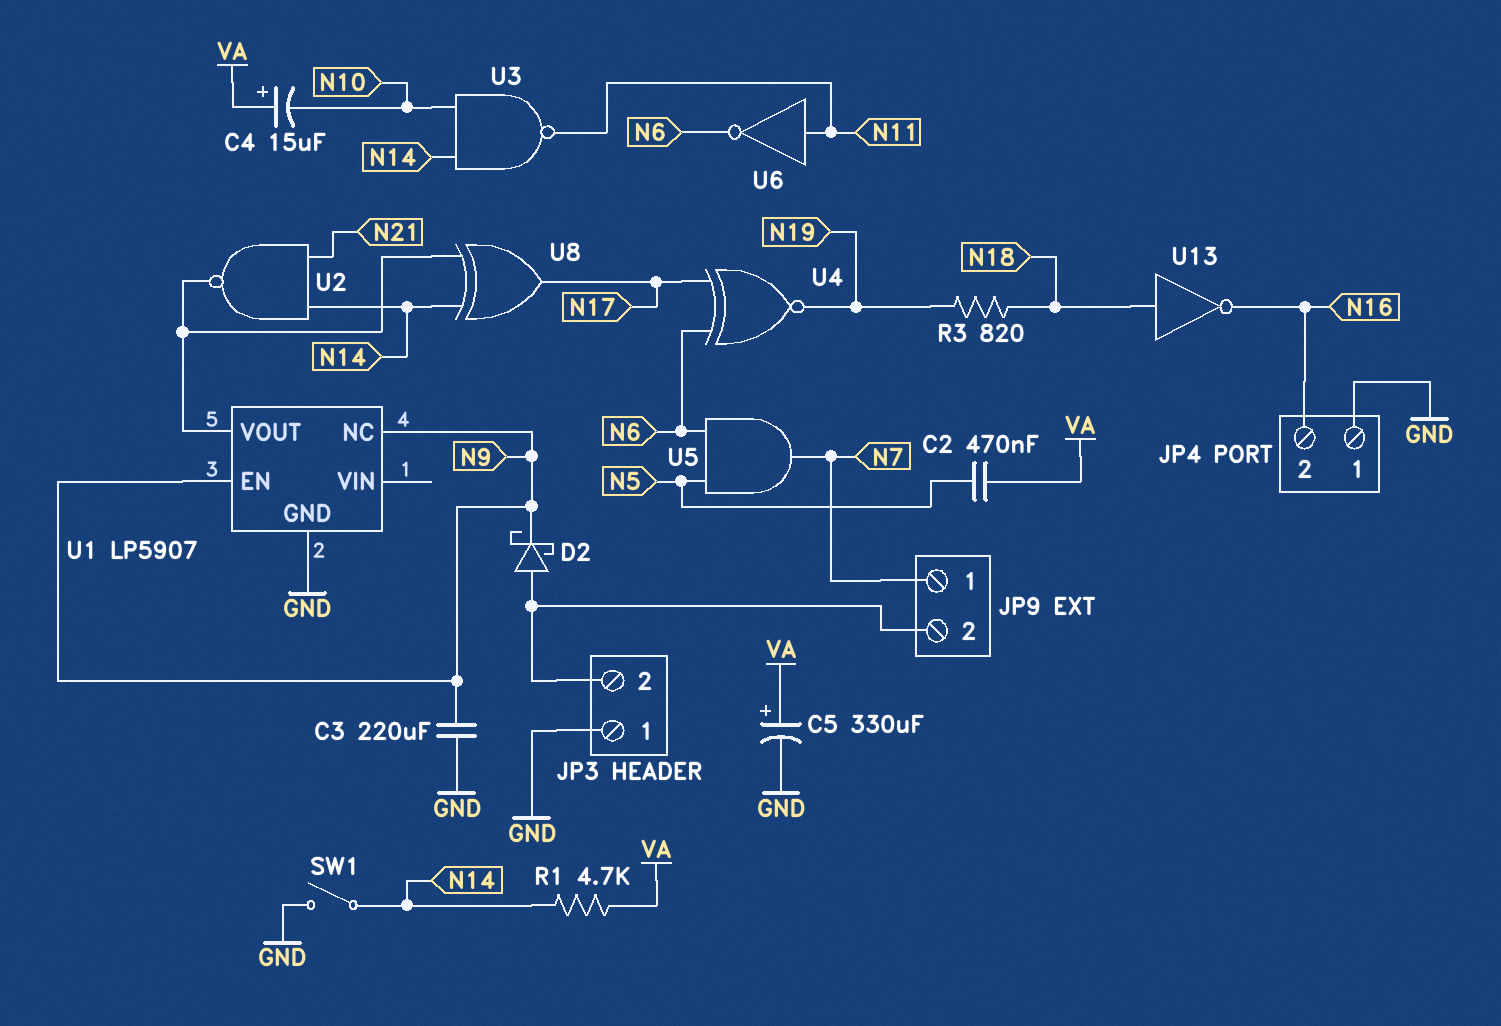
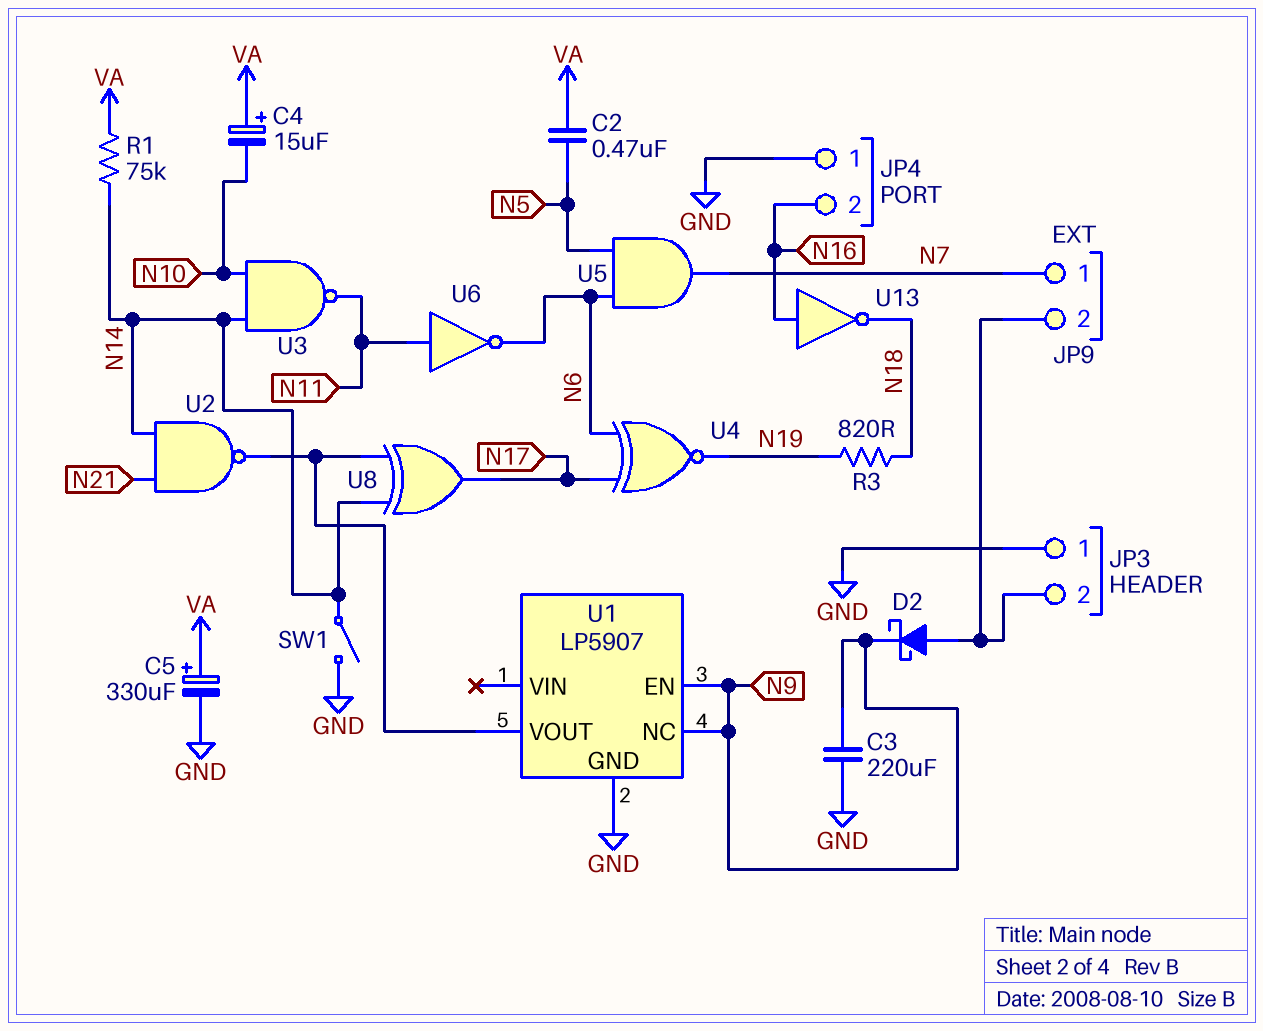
R1: 4.7k (N14, VA) -> 75k (N14, VA)
U13: NOT (in N18, out N16) -> NOT (in N16, out N18)

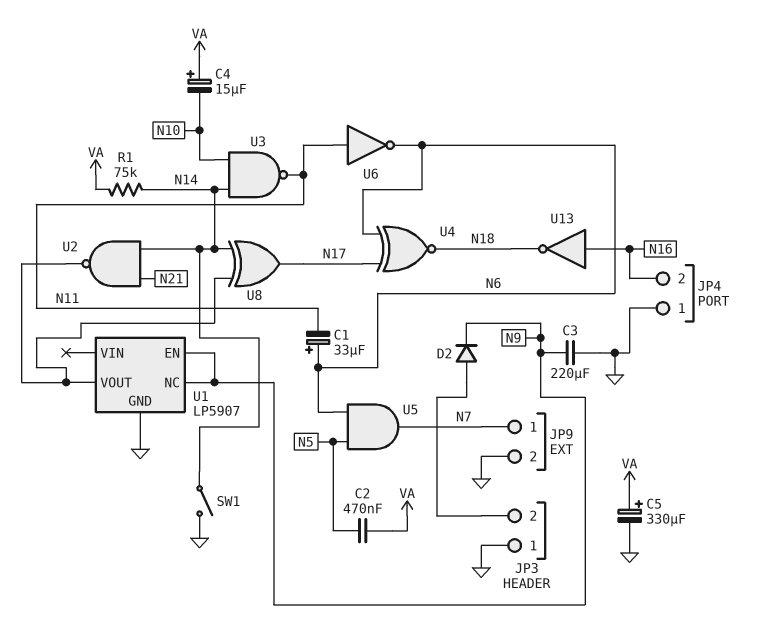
C1: none -> 33uF (plus N6, minus N11)
D2: schottky (A JP3/2, K N9) -> diode (A JP3/2, K N9)
JP9 pin 2: JP3/2 -> GND
R3: 820 (N18, N19) -> none
U4: XNOR (in N6, in N17, out N19) -> XNOR (in N6, in N17, out N18)

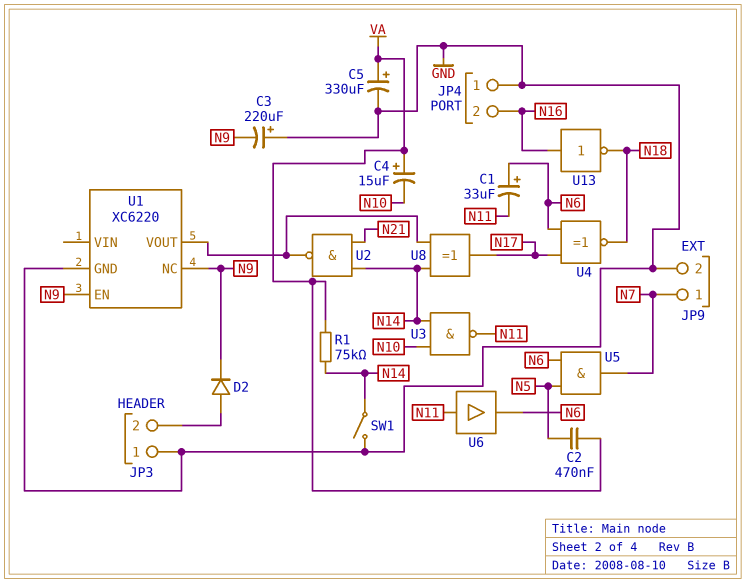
C3: 220uF (GND, N9) -> 220uF (plus GND, minus N9)
U1: LP5907 -> XC6220
U6: NOT (in N11, out N6) -> buffer (in N11, out N6)

